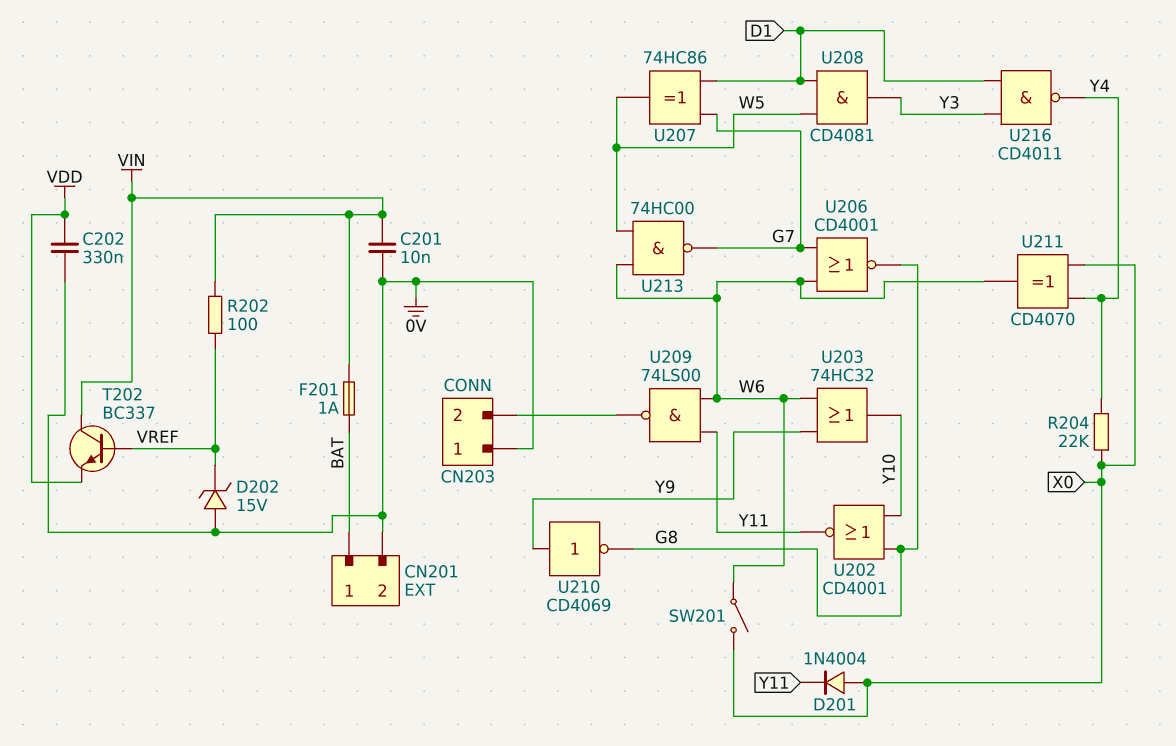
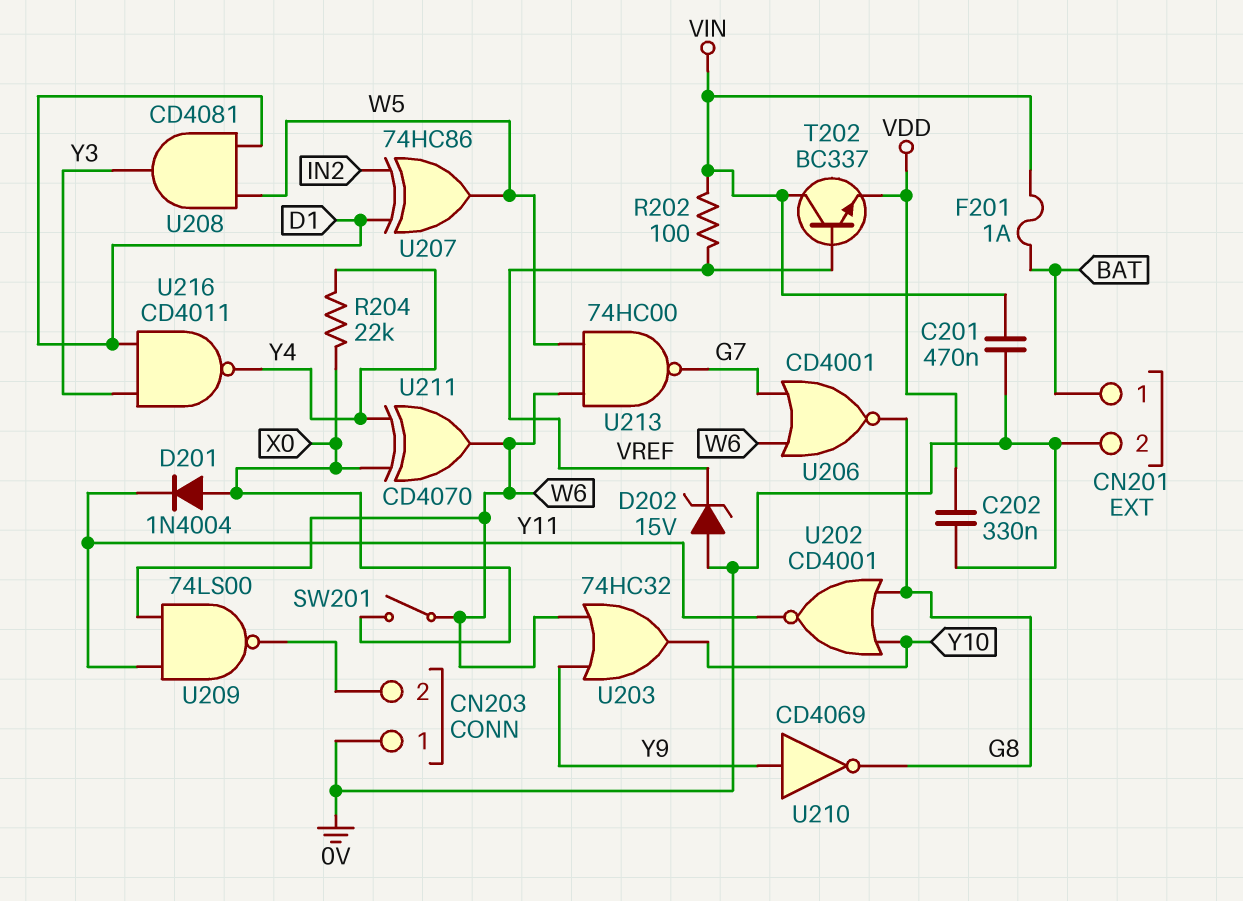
C201: 10nF (0V, VIN) -> 470nF (0V, VIN)
U207: XOR 74HC86 (in D1, in G7, out W5) -> XOR 74HC86 (in D1, in IN2, out W5)

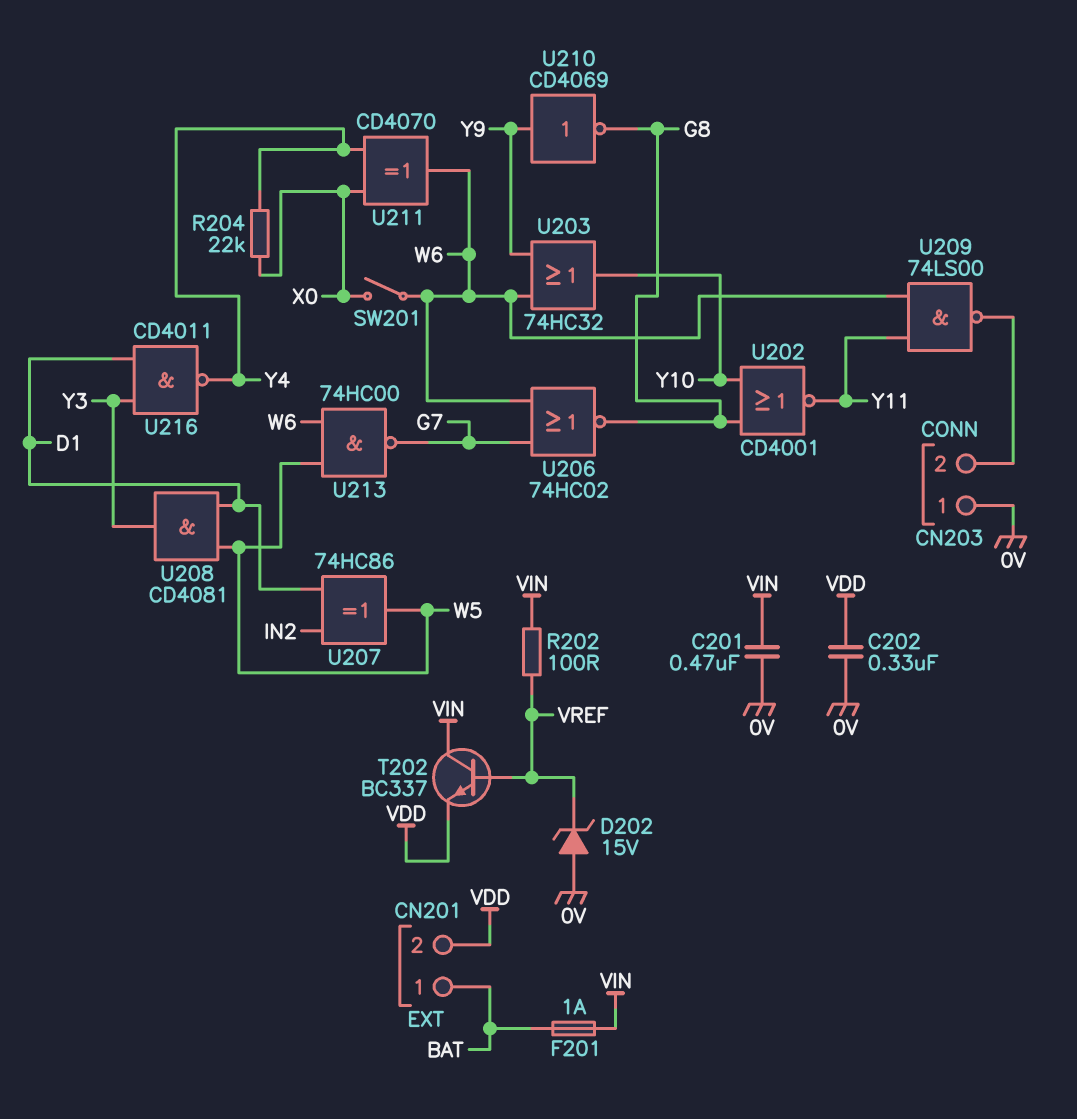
CN201 pin 2: 0V -> VDD
D201: diode 1N4004 (A X0, K Y11) -> none
U206: NOR CD4001 (in G7, in W6, out G8) -> NOR 74HC02 (in G7, in W6, out G8)

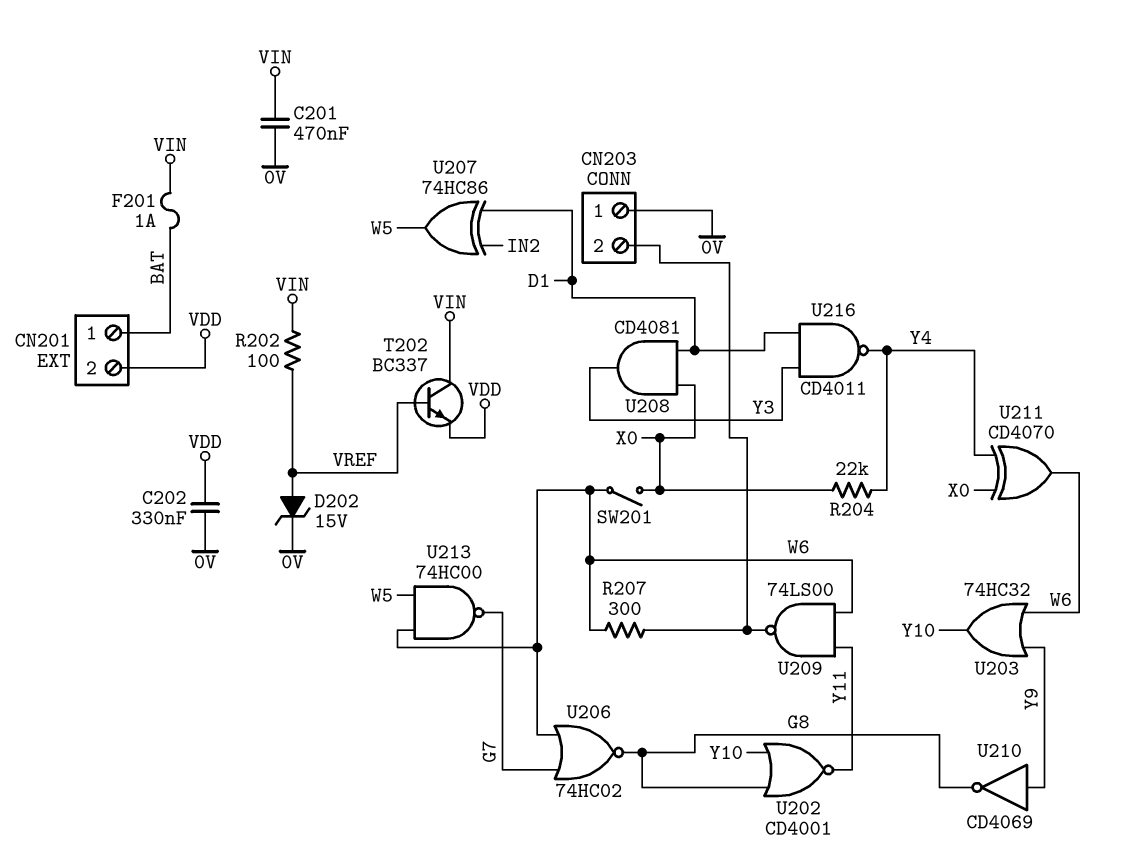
D202: zener 15V (A 0V, K VREF) -> zener 15V (A VREF, K 0V)
R207: none -> 300 (CN203/2, W6)
U208: AND CD4081 (in D1, in W5, out Y3) -> AND CD4081 (in D1, in X0, out Y3)

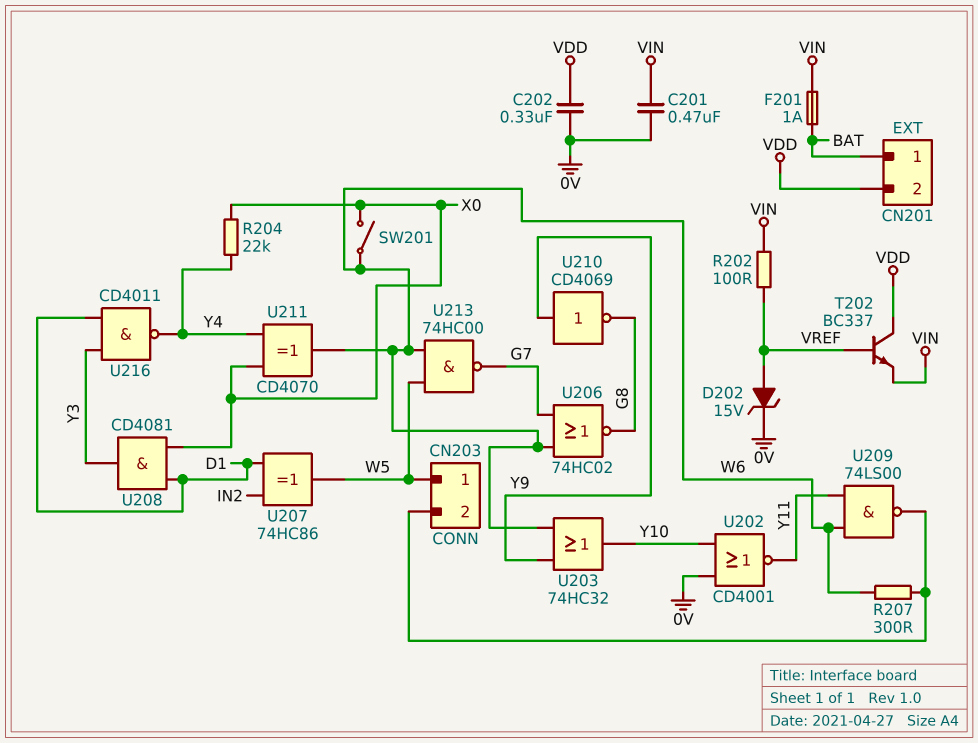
CN203 pin 1: 0V -> W5
T202: NPN BC337 (B VREF, C VIN, E VDD) -> NPN BC337 (B VREF, C VDD, E VIN)
U202: NOR CD4001 (in G8, in Y10, out Y11) -> NOR CD4001 (in 0V, in Y10, out Y11)

